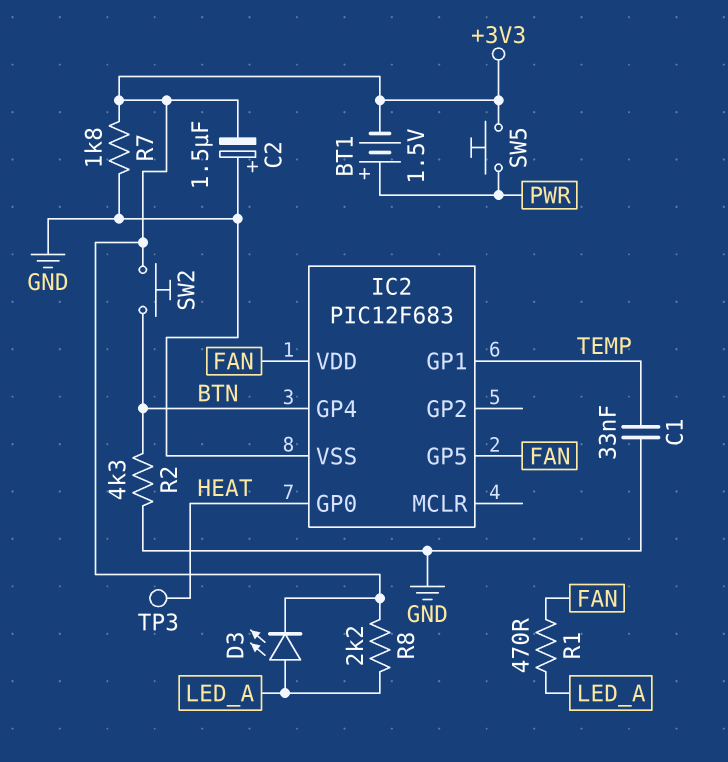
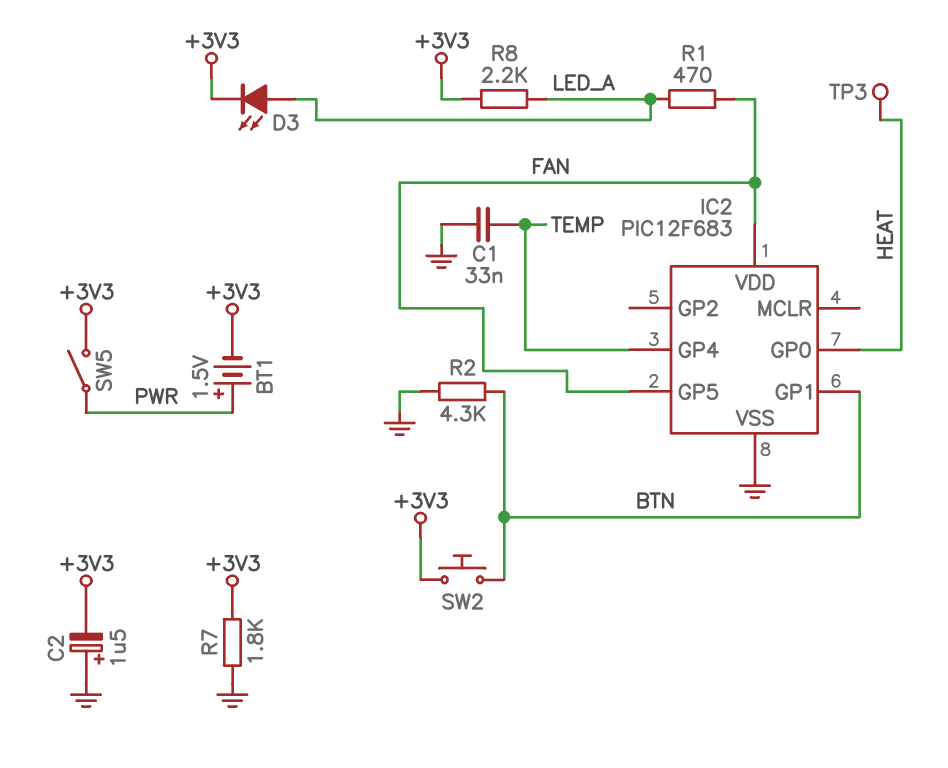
IC2 pin GP1: TEMP -> BTN
IC2 pin GP4: BTN -> TEMP
SW5: button (+3V3, PWR) -> switch (+3V3, PWR)

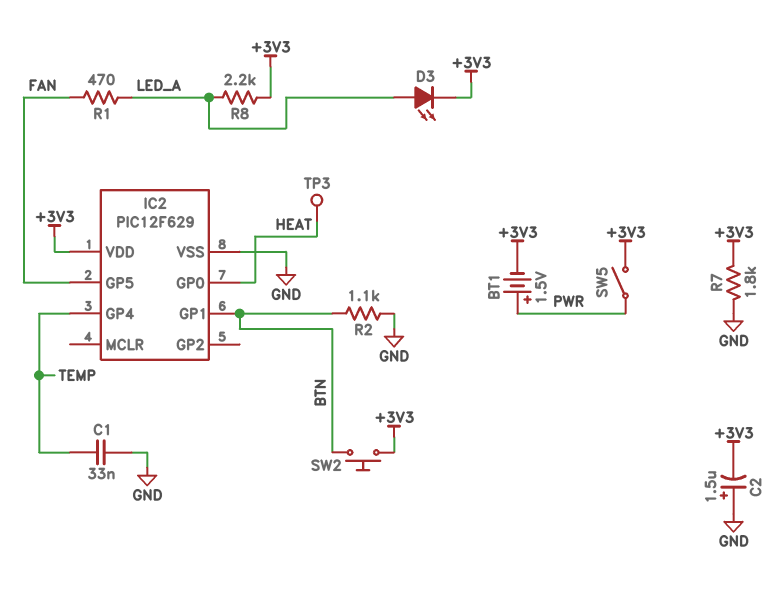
IC2: PIC12F683 -> PIC12F629
IC2 pin VDD: FAN -> +3V3
R2: 4.3k (BTN, GND) -> 1.1k (BTN, GND)

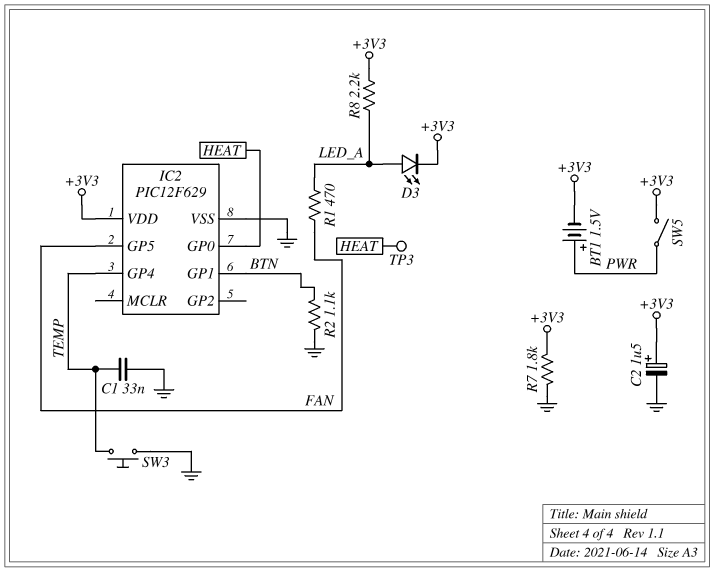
C2: 1.5uF (plus GND, minus +3V3) -> 1.5uF (plus +3V3, minus GND)
SW2: button (+3V3, BTN) -> none
SW3: none -> button (GND, TEMP)

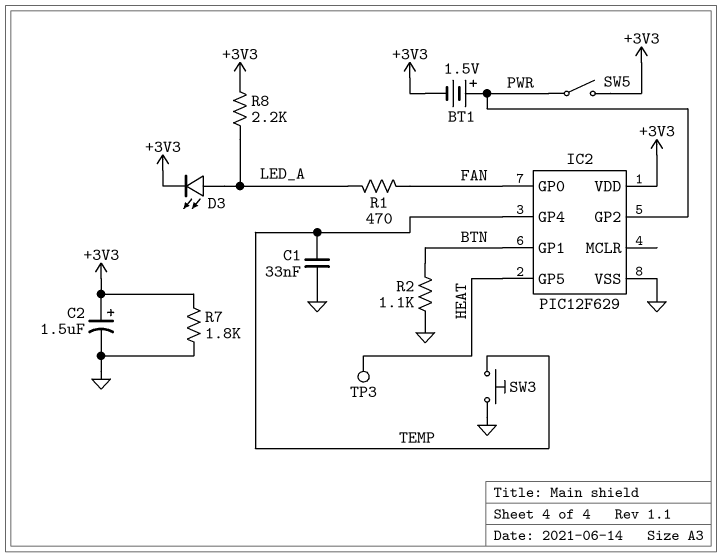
IC2 pin GP0: HEAT -> FAN
IC2 pin GP2: none -> PWR
IC2 pin GP5: FAN -> HEAT

